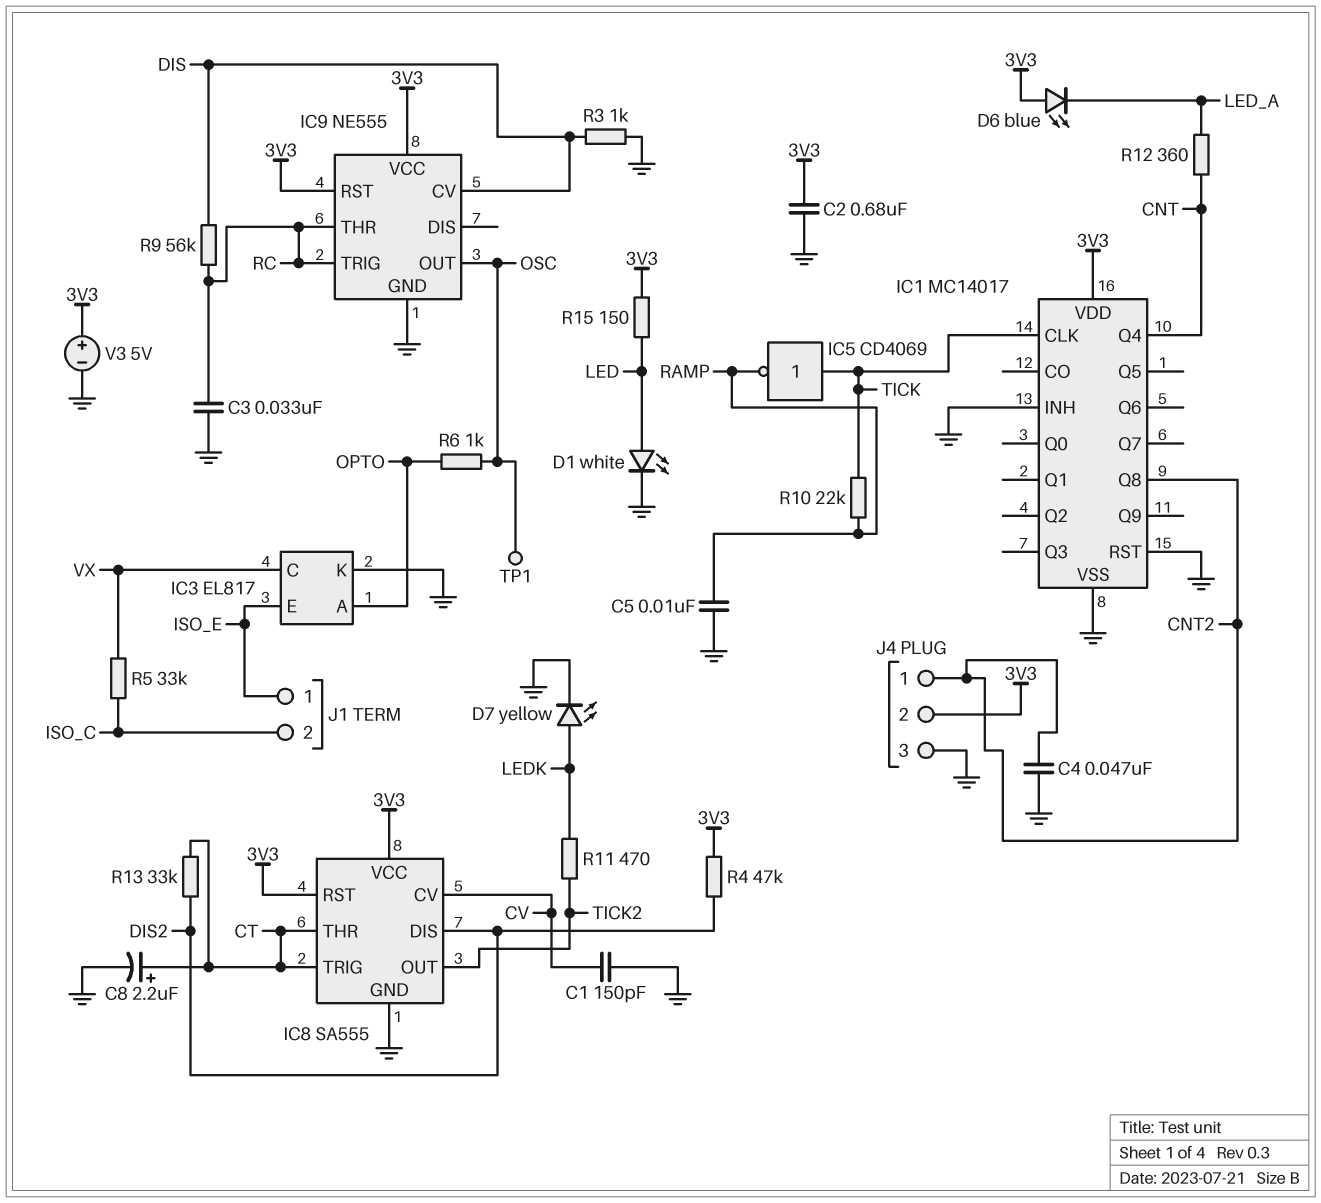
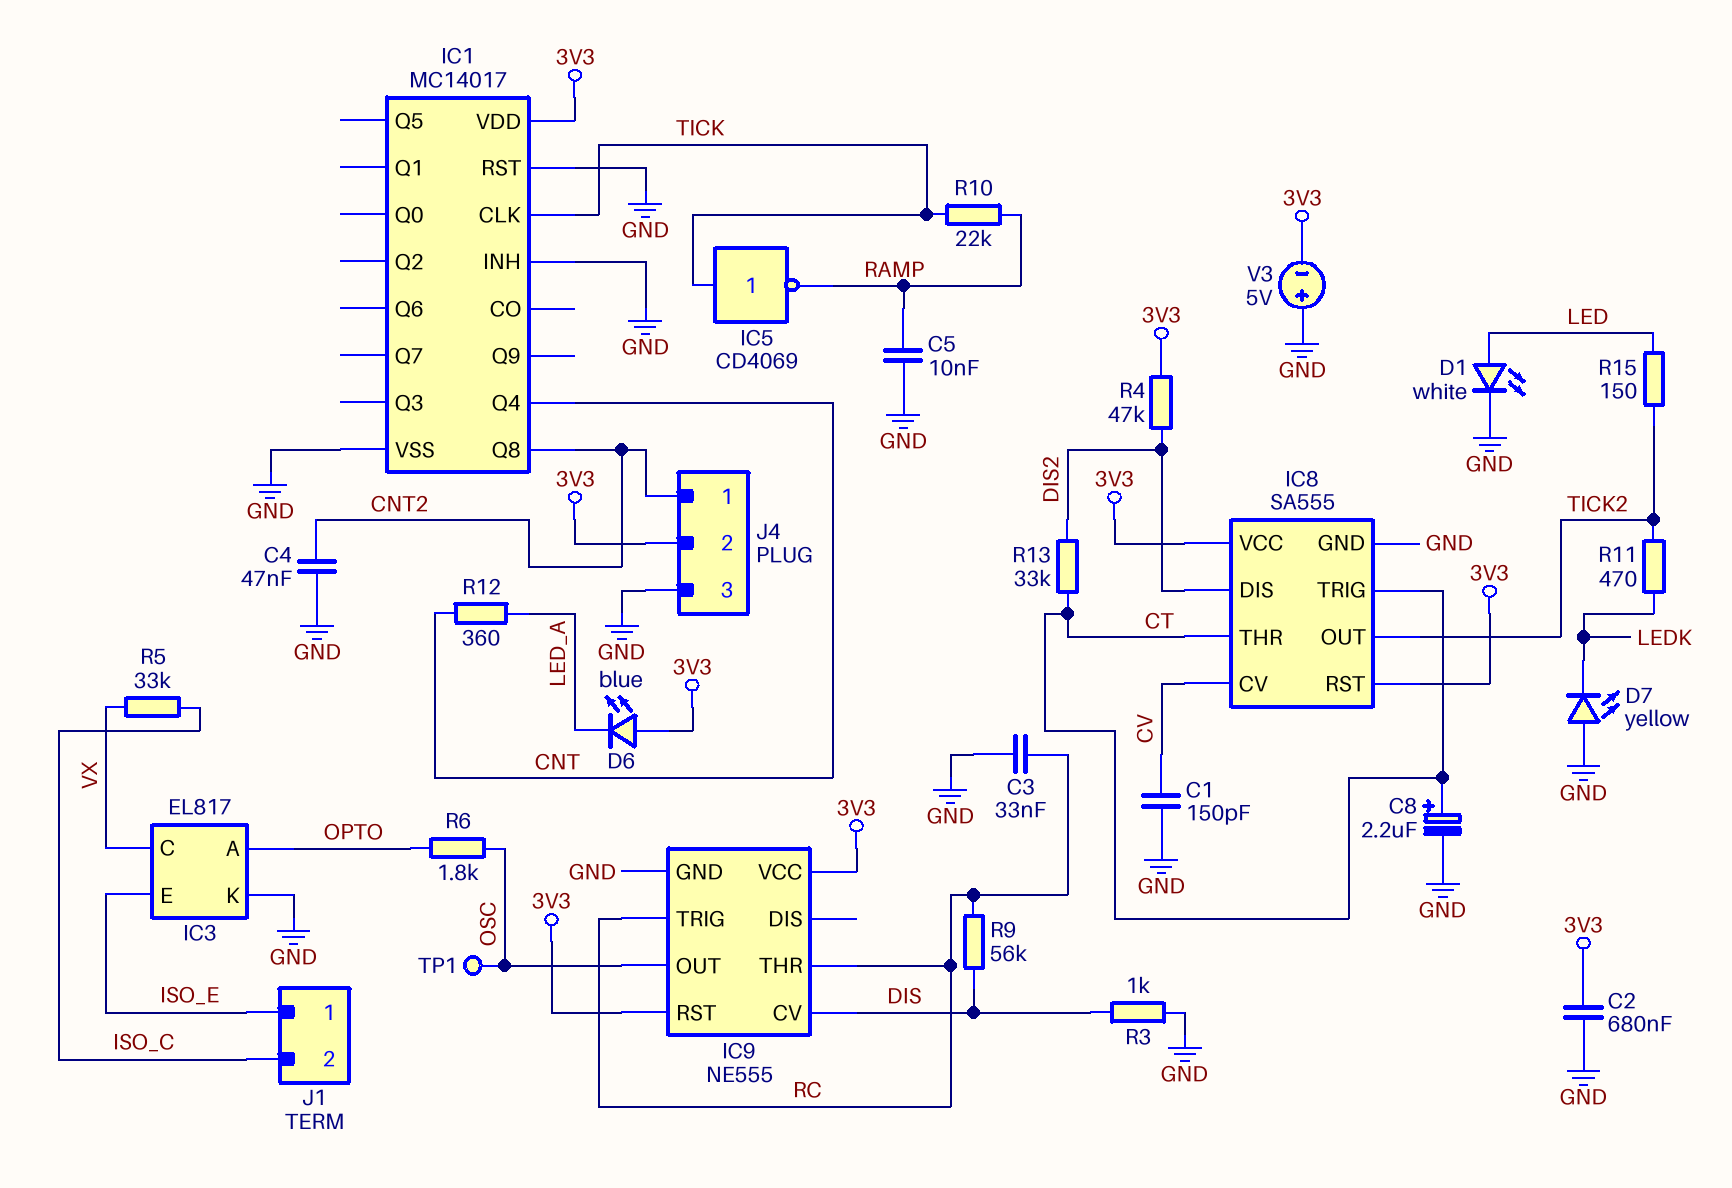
D7: LED yellow (A LEDK, K GND) -> LED yellow (A GND, K LEDK)
R6: 1k (OPTO, OSC) -> 1.8k (OPTO, OSC)
R15: 150 (3V3, LED) -> 150 (LED, TICK2)
V3: 5V (plus 3V3, minus GND) -> 5V (plus GND, minus 3V3)

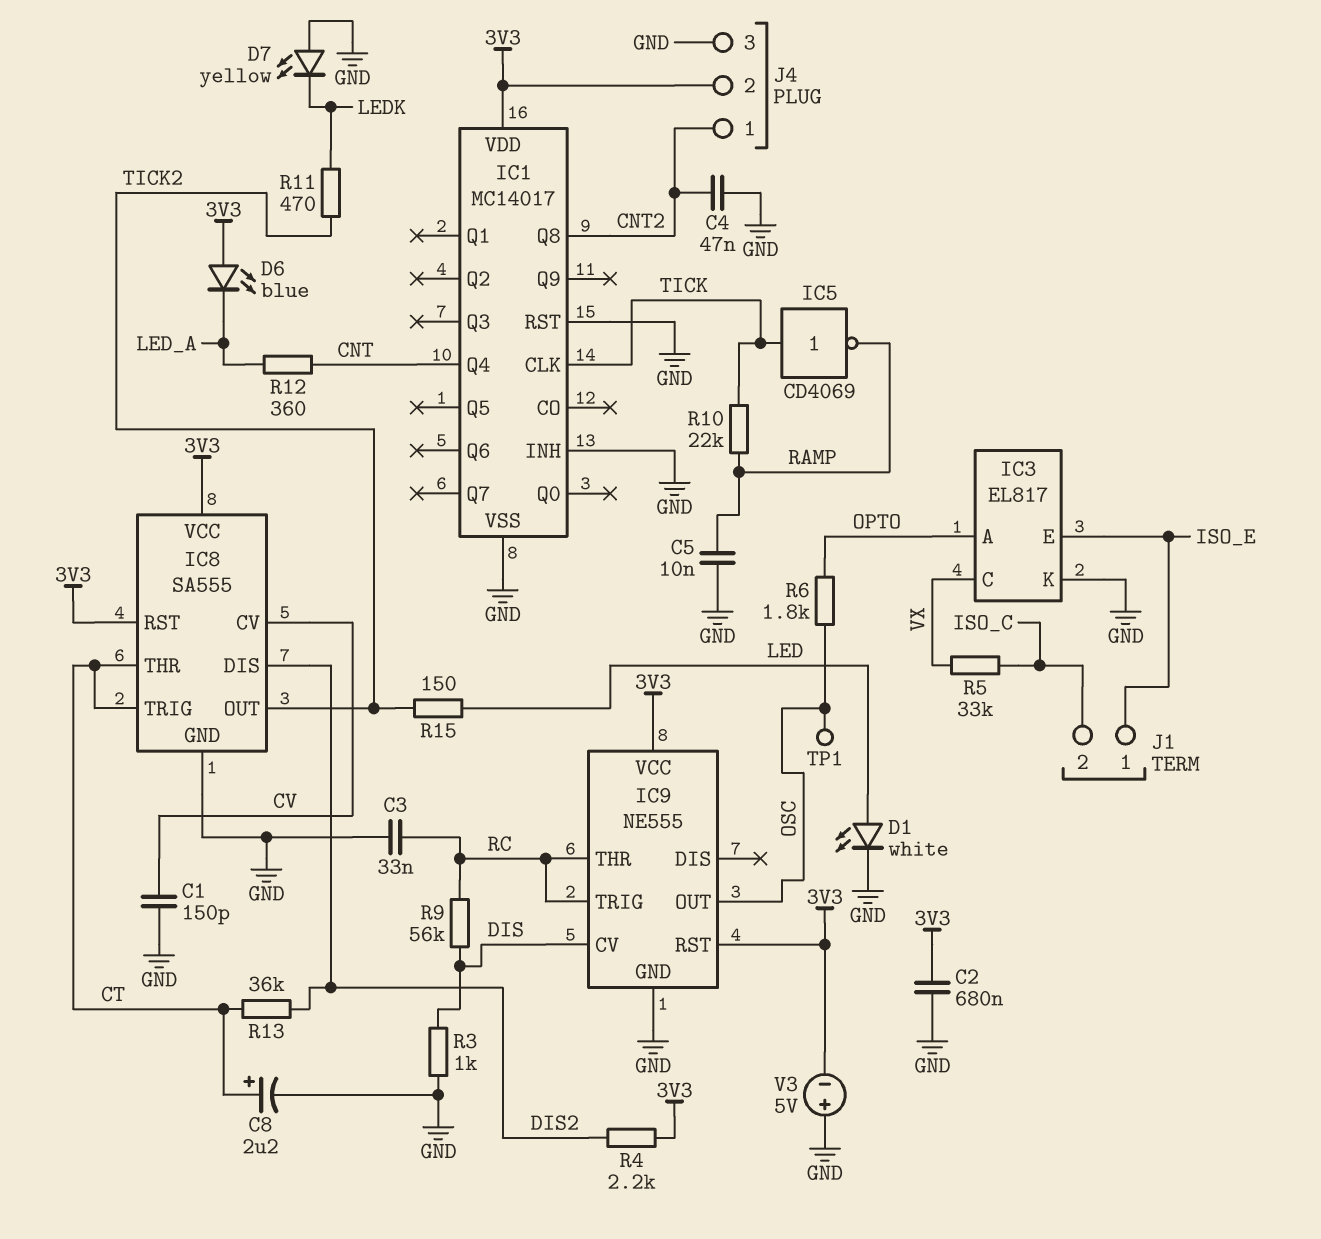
R4: 47k (3V3, DIS2) -> 2.2k (3V3, DIS2)
R13: 33k (CT, DIS2) -> 36k (CT, DIS2)

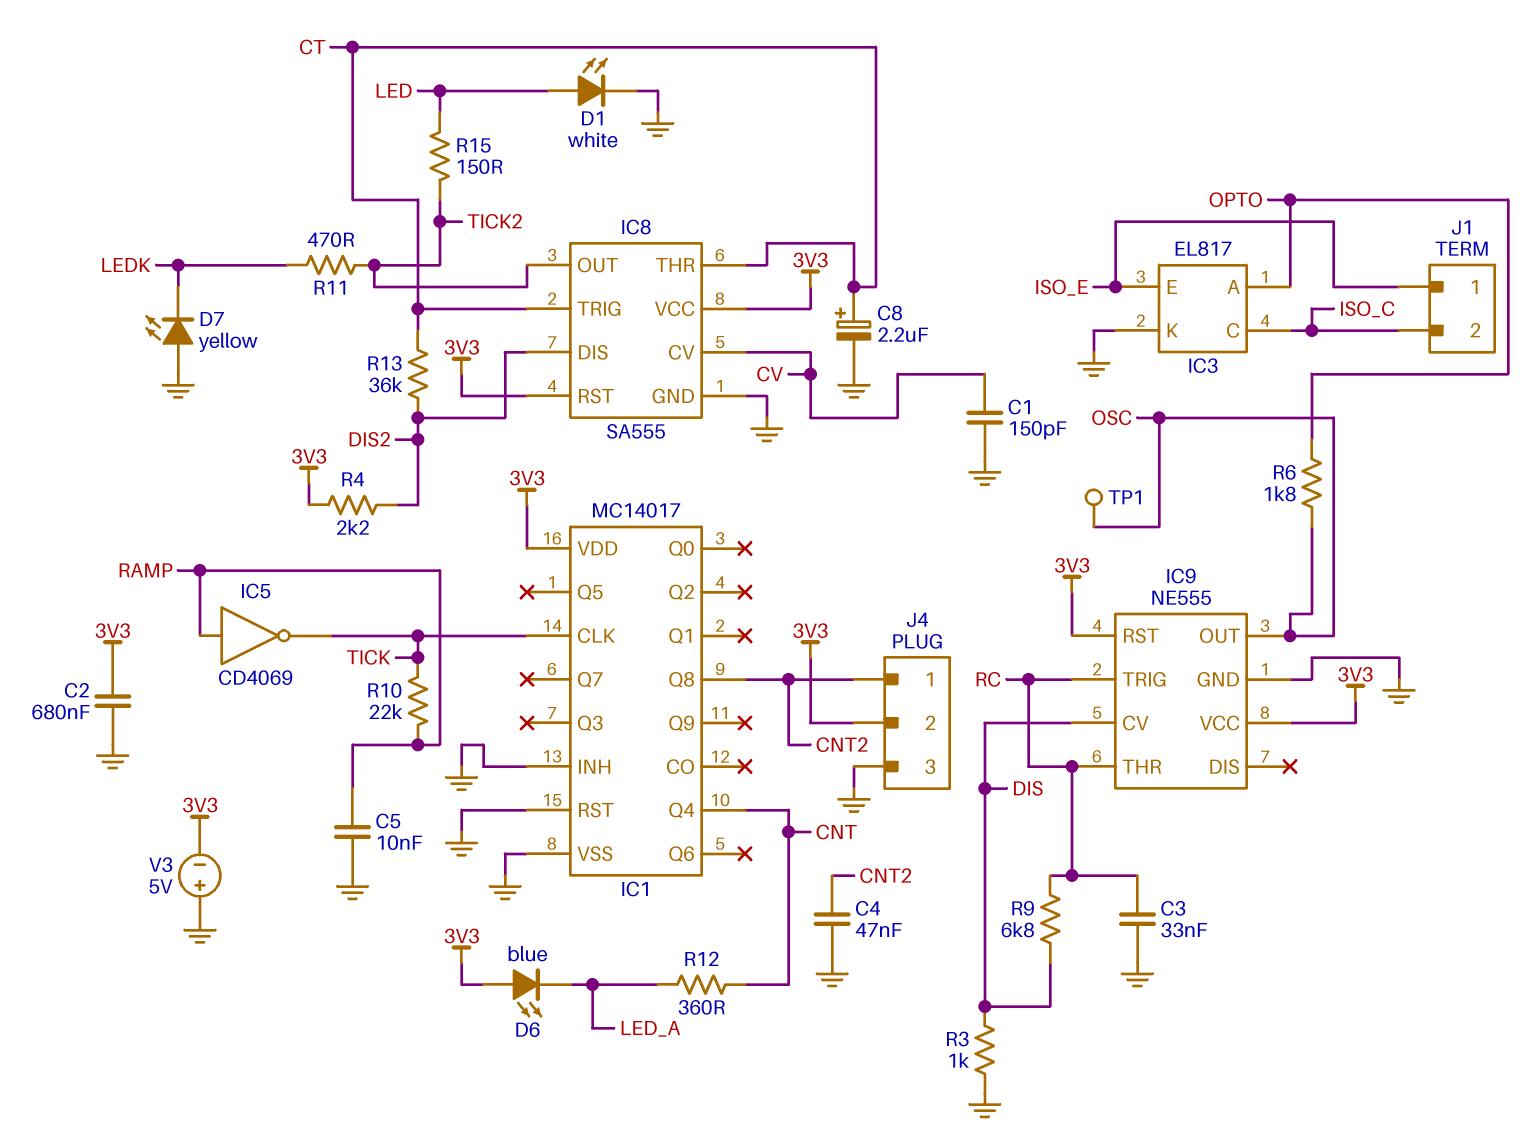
IC3 pin C: VX -> ISO_C
IC5: NOT CD4069 (in TICK, out RAMP) -> NOT CD4069 (in RAMP, out TICK)
R5: 33k (ISO_C, VX) -> none
R9: 56k (DIS, RC) -> 6.8k (DIS, RC)

